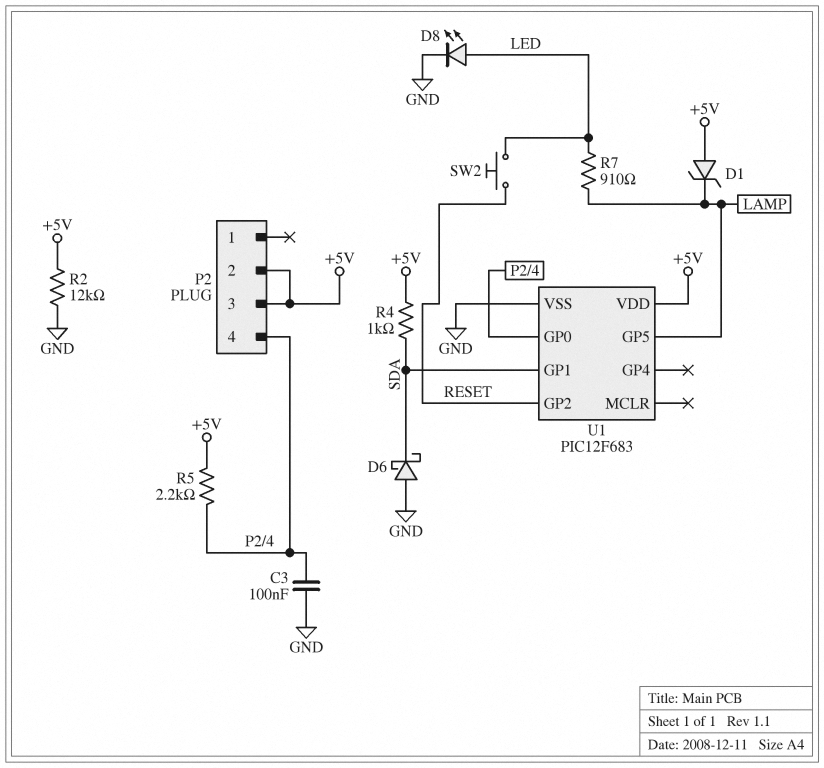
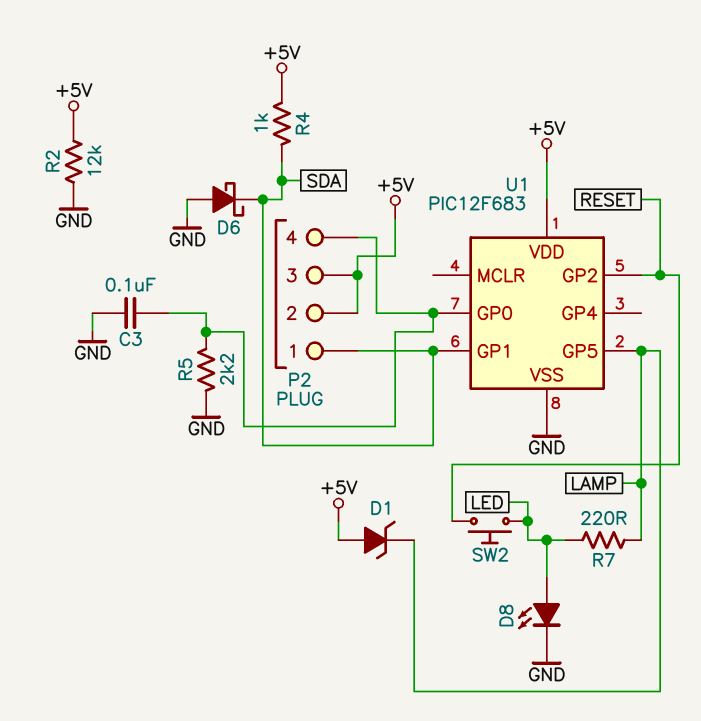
P2 pin 1: none -> SDA
R5: 2.2k (+5V, P2/4) -> 2.2k (GND, P2/4)
R7: 910 (LAMP, LED) -> 220 (LAMP, LED)

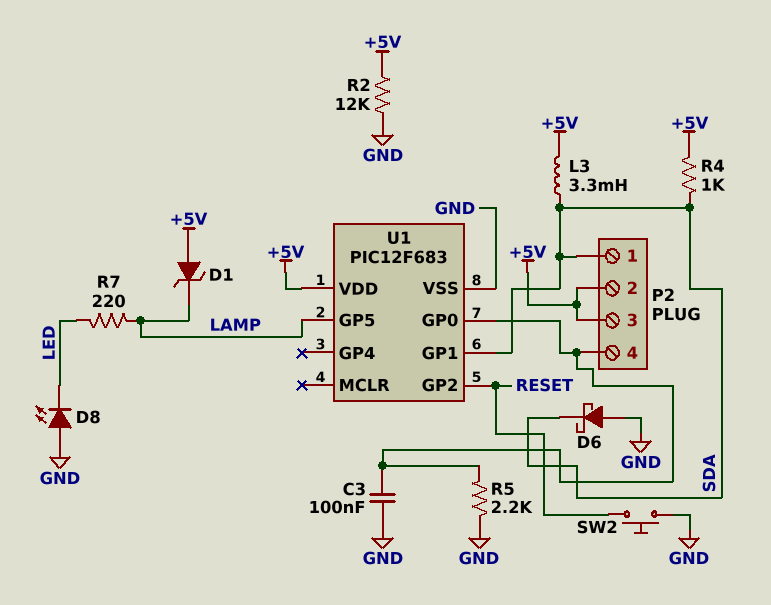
D8: LED (A LED, K GND) -> LED (A GND, K LED)
L3: none -> 3.3mH (+5V, SDA)
SW2: button (LED, RESET) -> button (GND, RESET)

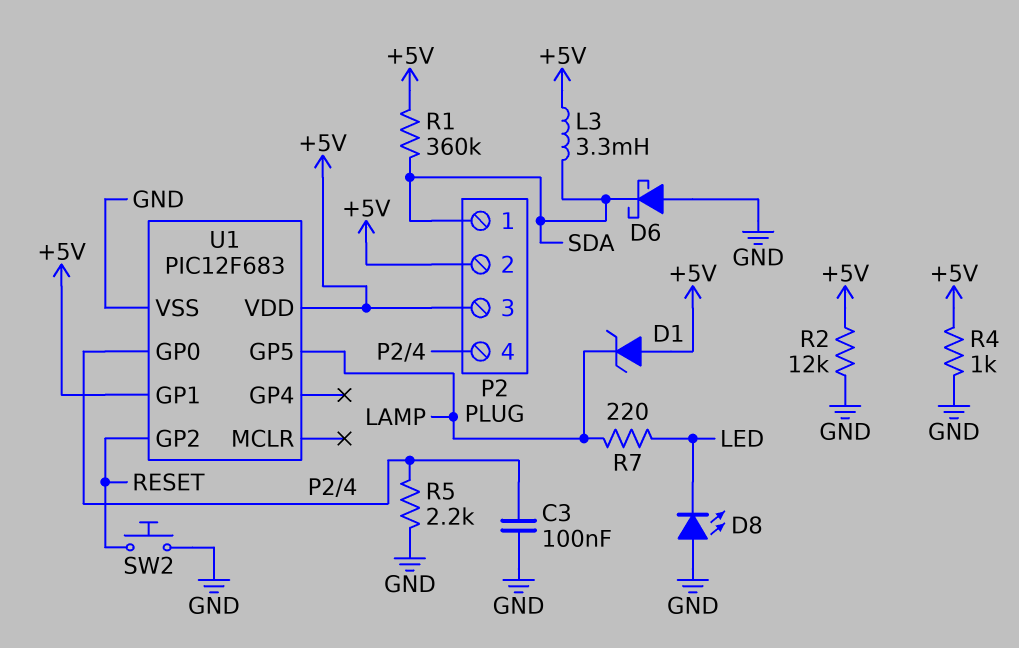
R1: none -> 360k (+5V, SDA)
R4: 1k (+5V, SDA) -> 1k (+5V, GND)
U1 pin GP1: SDA -> +5V

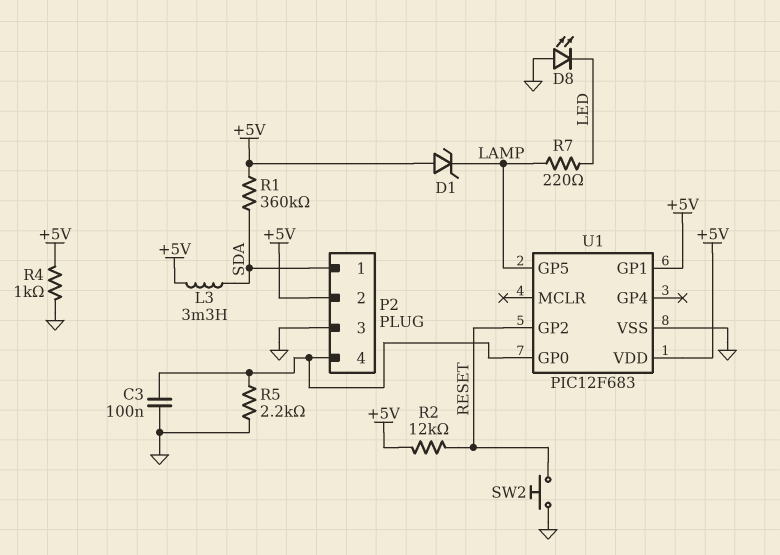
D6: schottky (A GND, K SDA) -> none
P2 pin 3: +5V -> GND
R2: 12k (+5V, GND) -> 12k (+5V, RESET)

